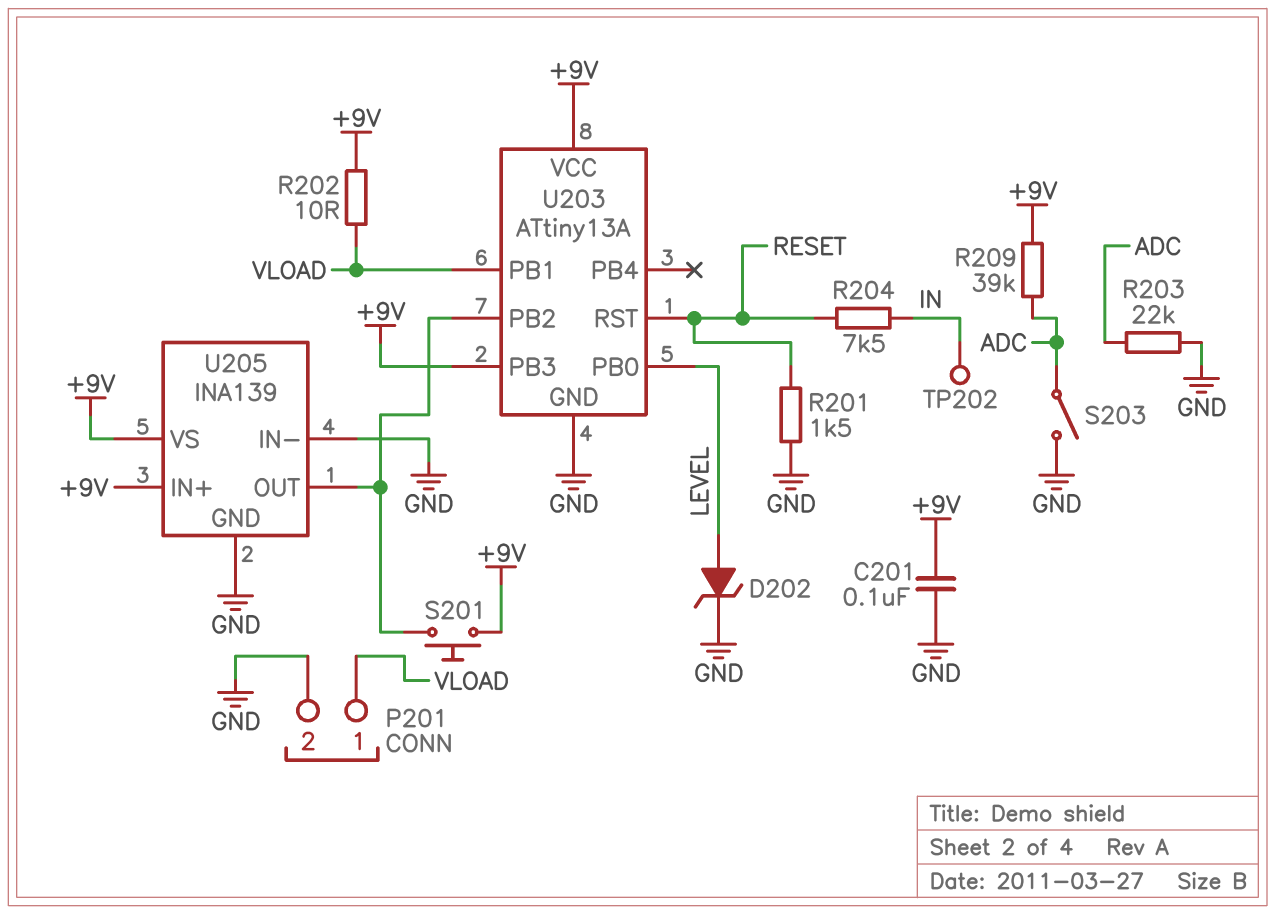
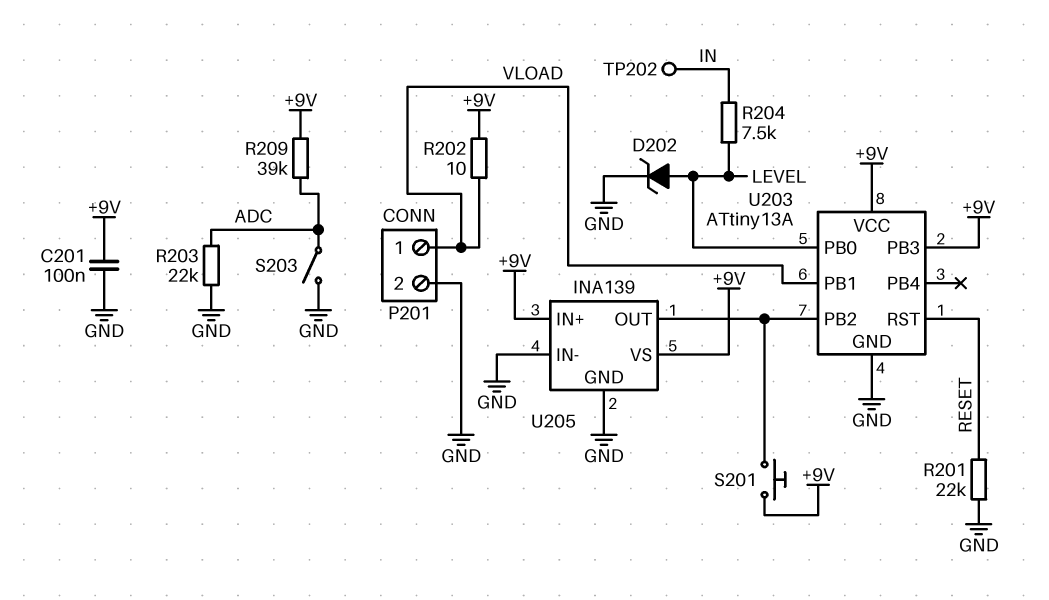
R201: 1.5k (GND, RESET) -> 22k (GND, RESET)
R204: 7.5k (IN, RESET) -> 7.5k (IN, LEVEL)

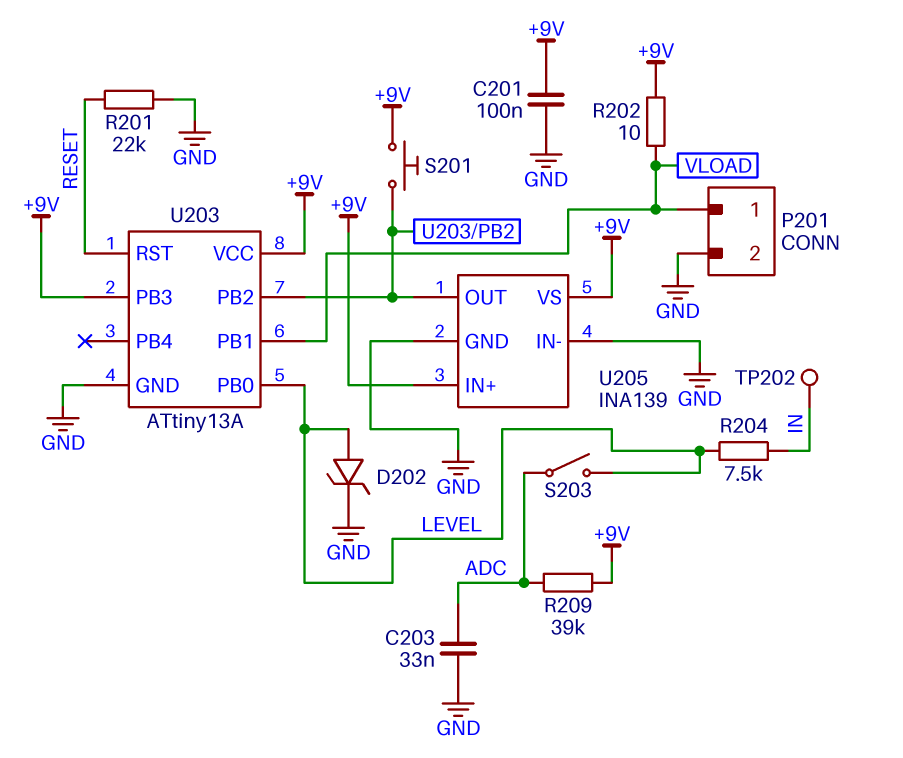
C203: none -> 33nF (ADC, GND)
R203: 22k (ADC, GND) -> none
S203: switch (ADC, GND) -> switch (ADC, LEVEL)

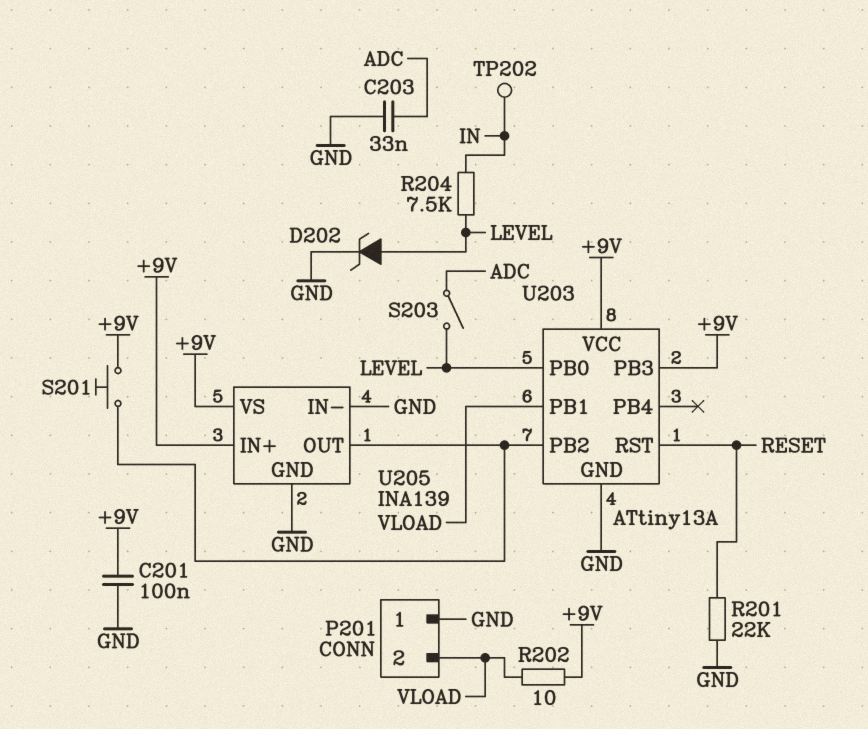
P201 pin 1: VLOAD -> GND
P201 pin 2: GND -> VLOAD
R209: 39k (+9V, ADC) -> none

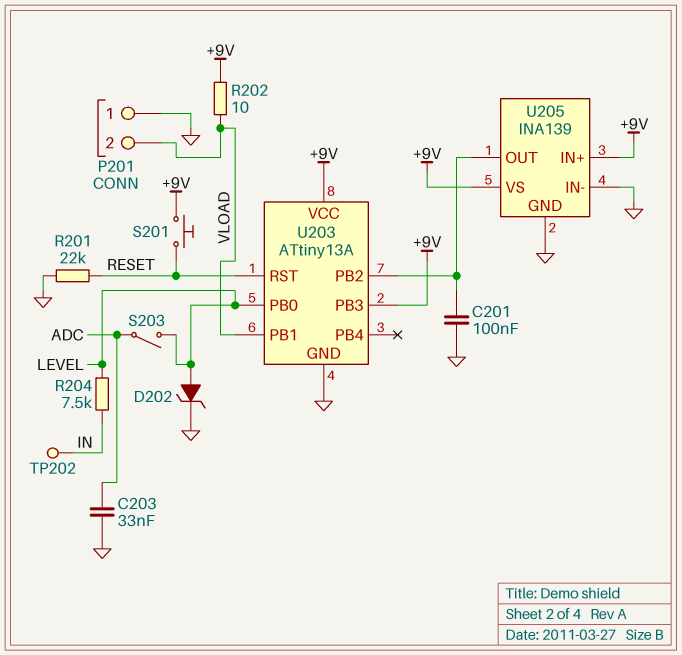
C201: 100nF (+9V, GND) -> 100nF (GND, U203/PB2)
S201: button (+9V, U203/PB2) -> button (+9V, RESET)

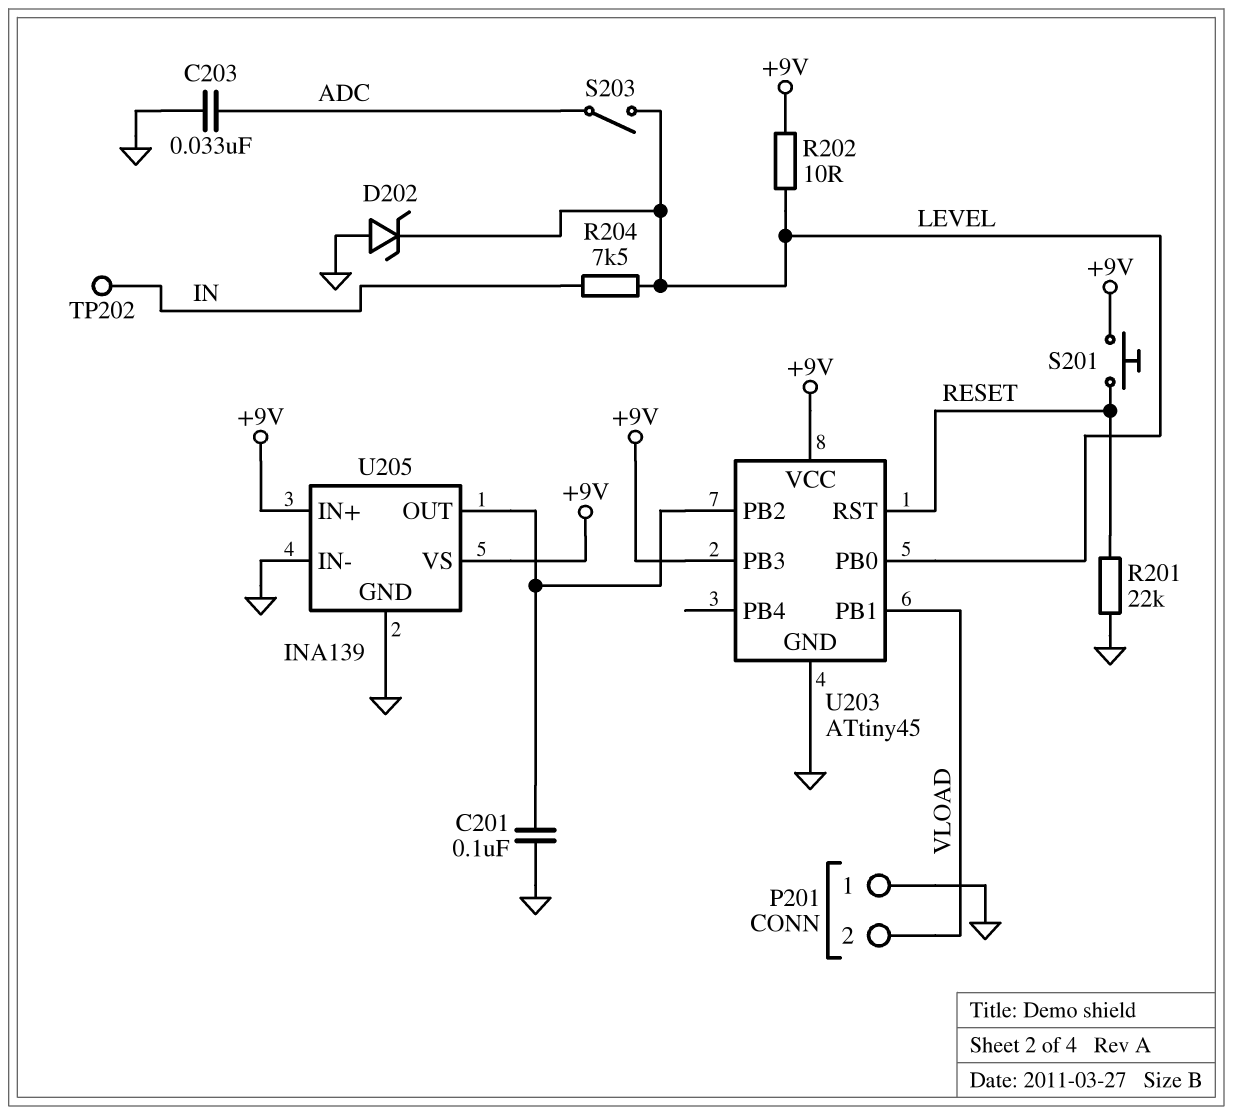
D202: zener (A LEVEL, K GND) -> zener (A GND, K LEVEL)
R202: 10 (+9V, VLOAD) -> 10 (+9V, LEVEL)
U203: ATtiny13A -> ATtiny45

